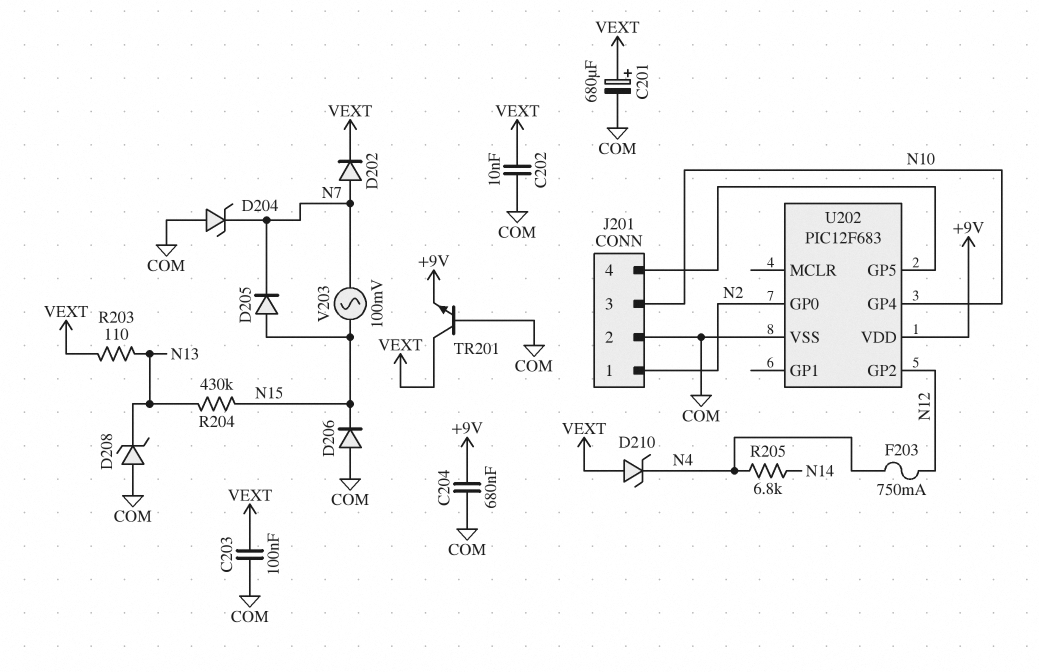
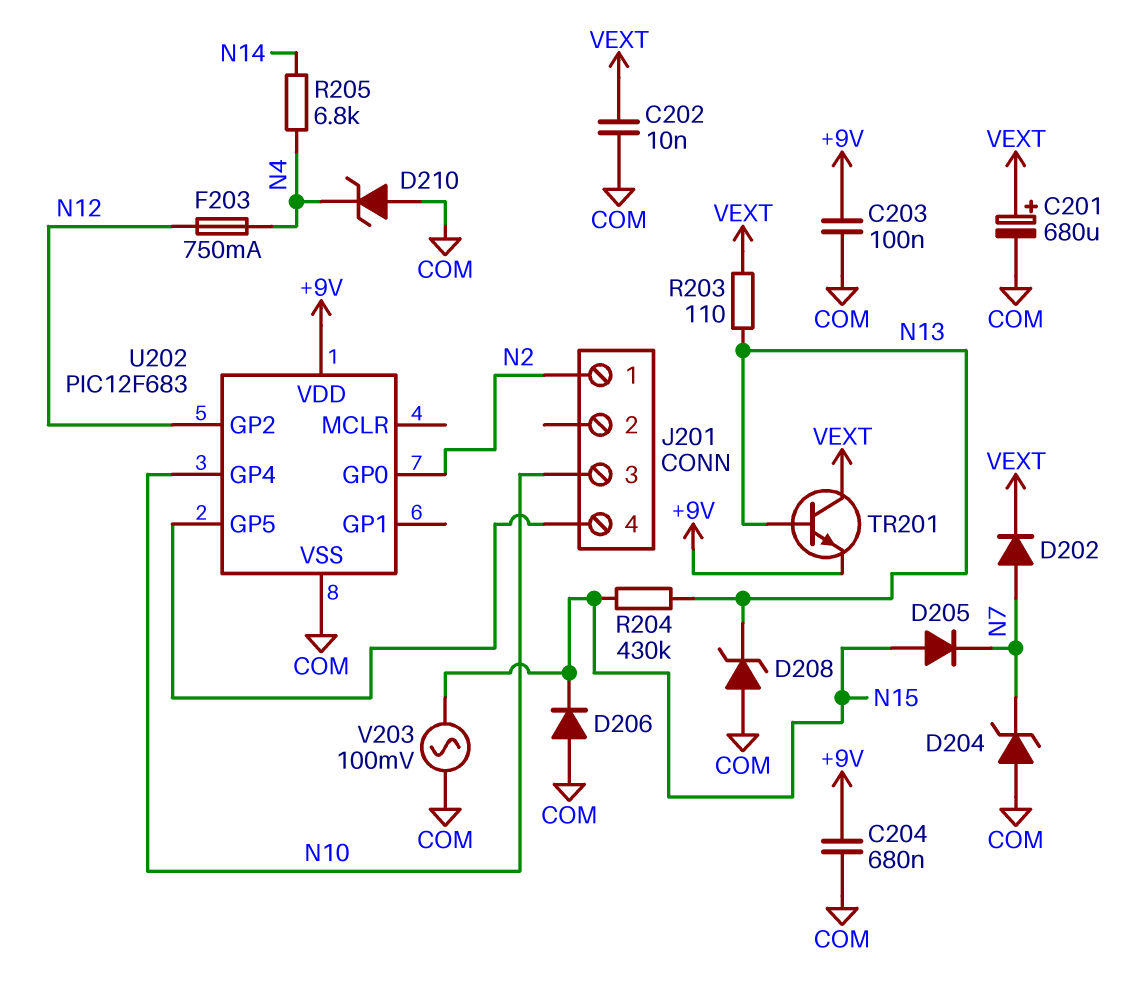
C203: 100nF (COM, VEXT) -> 100nF (+9V, COM)
D210: zener (A VEXT, K N4) -> zener (A COM, K N4)
J201 pin 2: COM -> none
TR201: NPN (B COM, C VEXT, E +9V) -> NPN (B N13, C VEXT, E +9V)
V203: AC 100mV (N7, N15) -> AC 100mV (COM, N15)

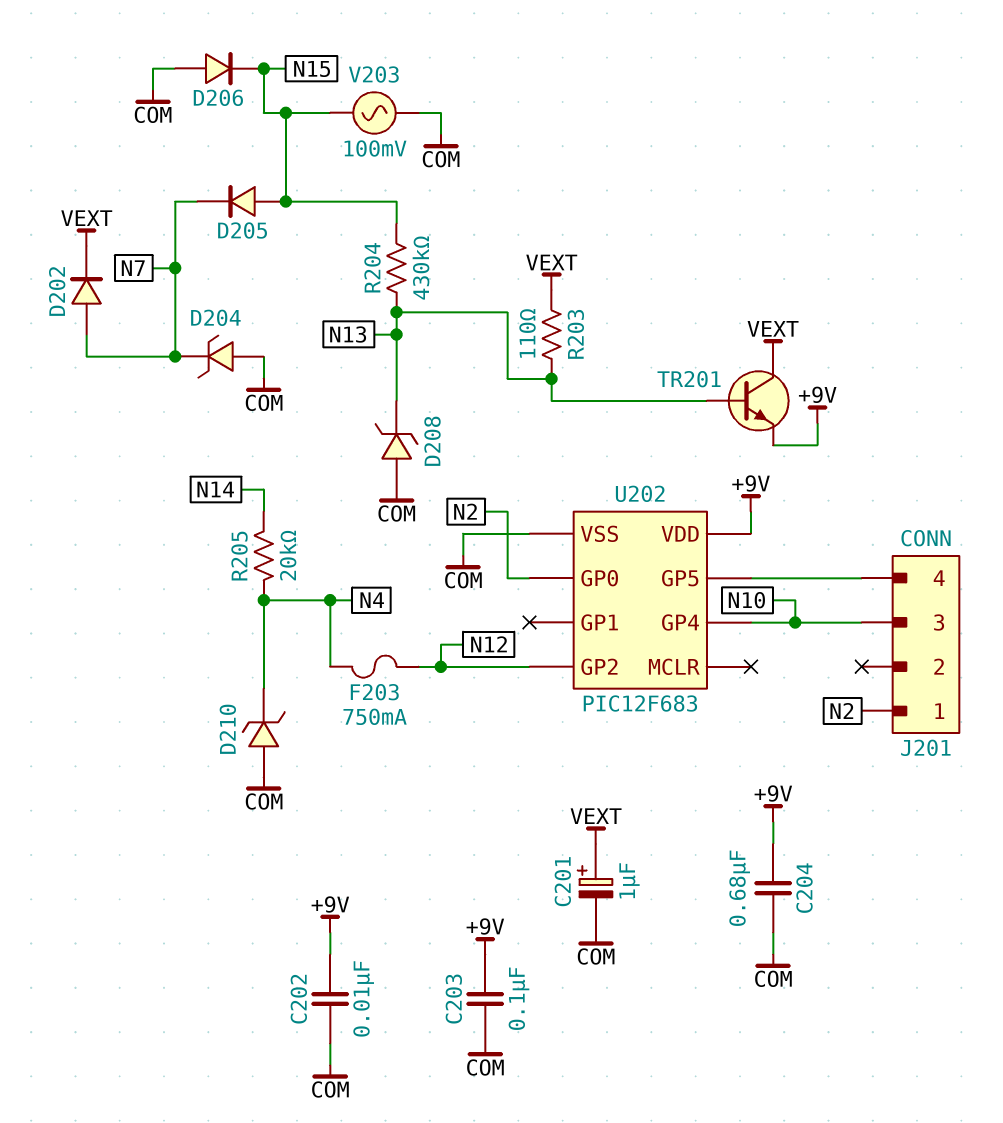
C201: 680uF (plus VEXT, minus COM) -> 1uF (plus VEXT, minus COM)
C202: 10nF (COM, VEXT) -> 10nF (+9V, COM)
R205: 6.8k (N4, N14) -> 20k (N4, N14)

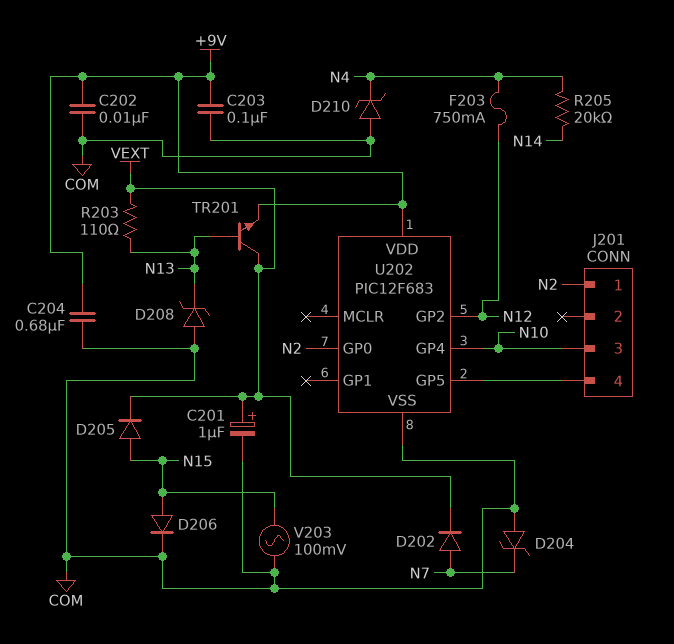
D205: diode (A N15, K N7) -> diode (A N15, K VEXT)
D206: diode (A COM, K N15) -> diode (A N15, K COM)
R204: 430k (N13, N15) -> none

